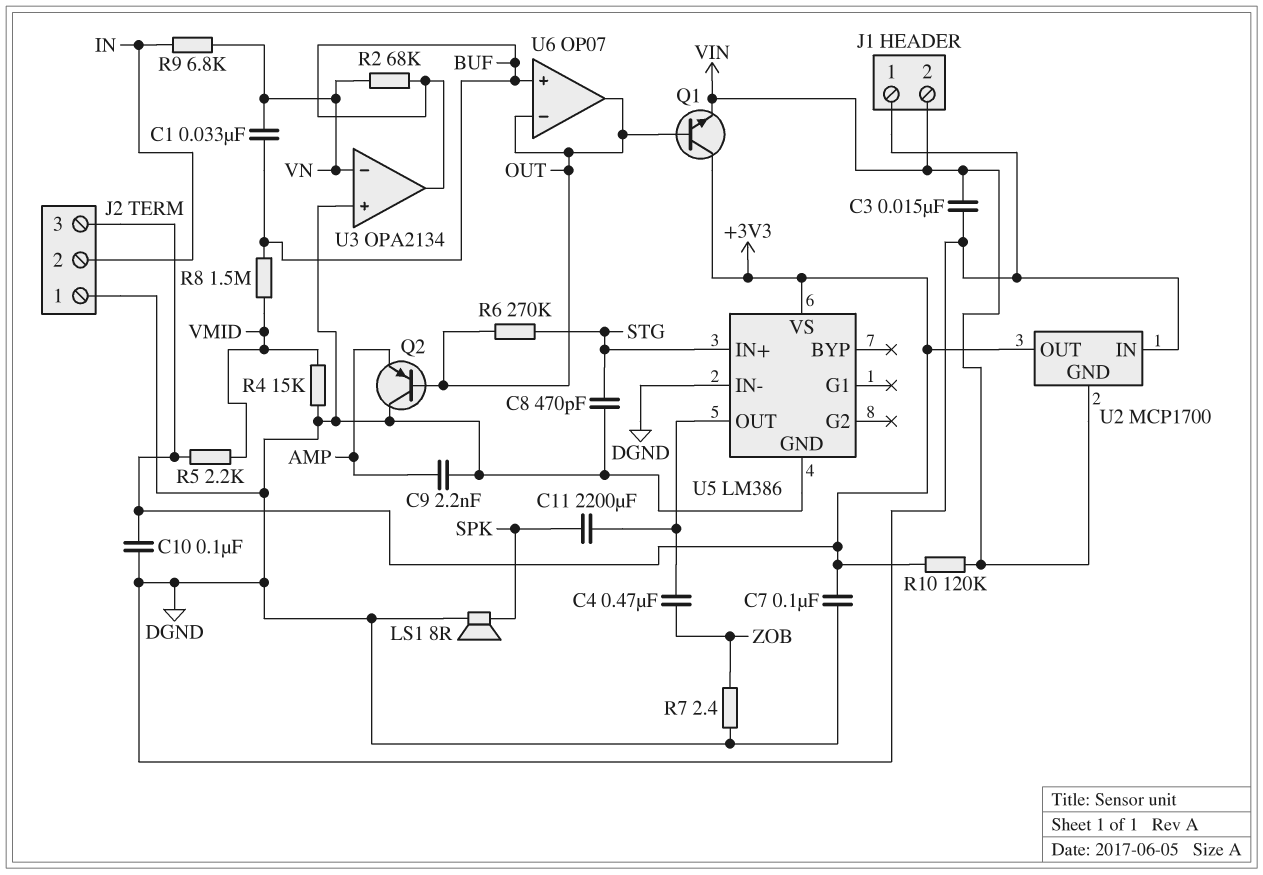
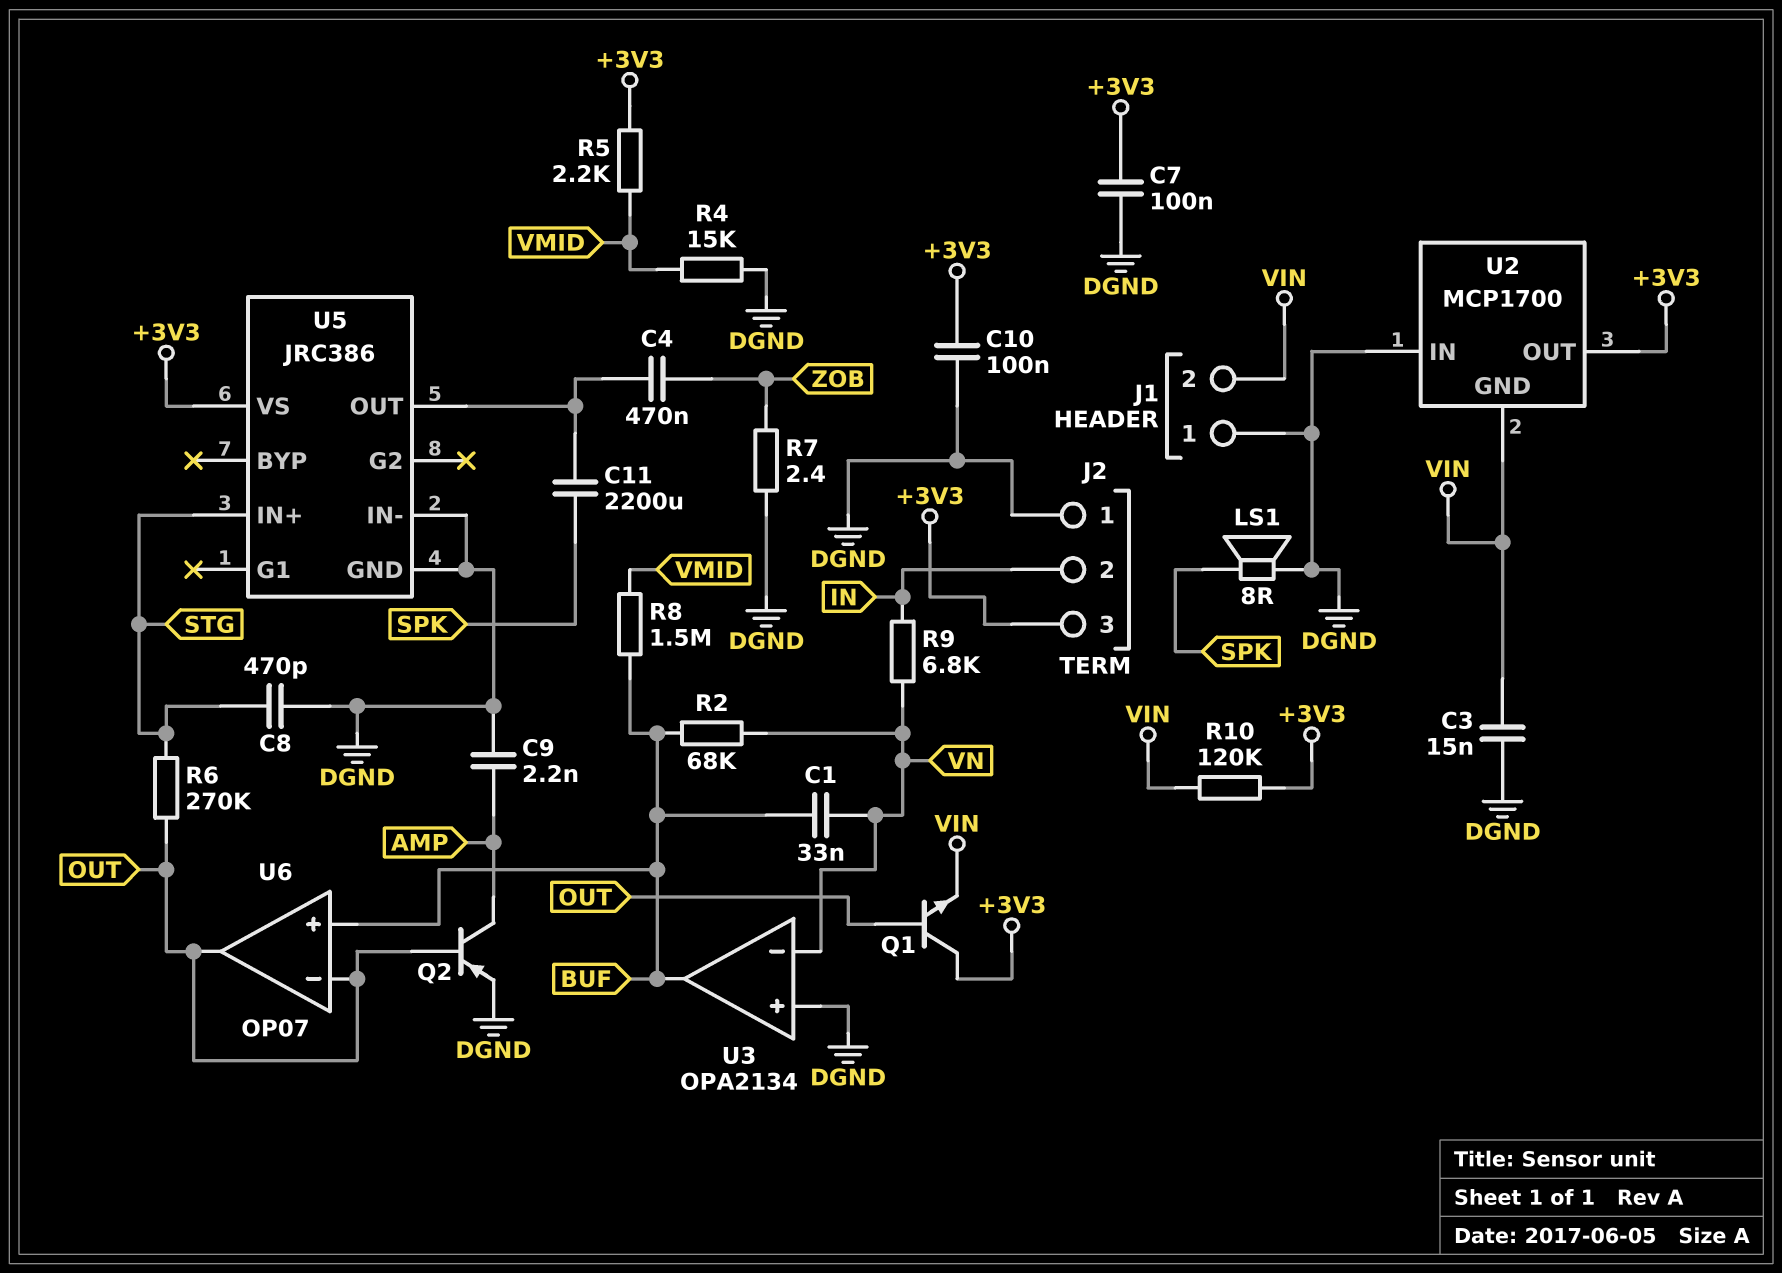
Q2: PNP (B OUT, C DGND, E AMP) -> PNP (B OUT, C AMP, E DGND)
U5: LM386 -> JRC386

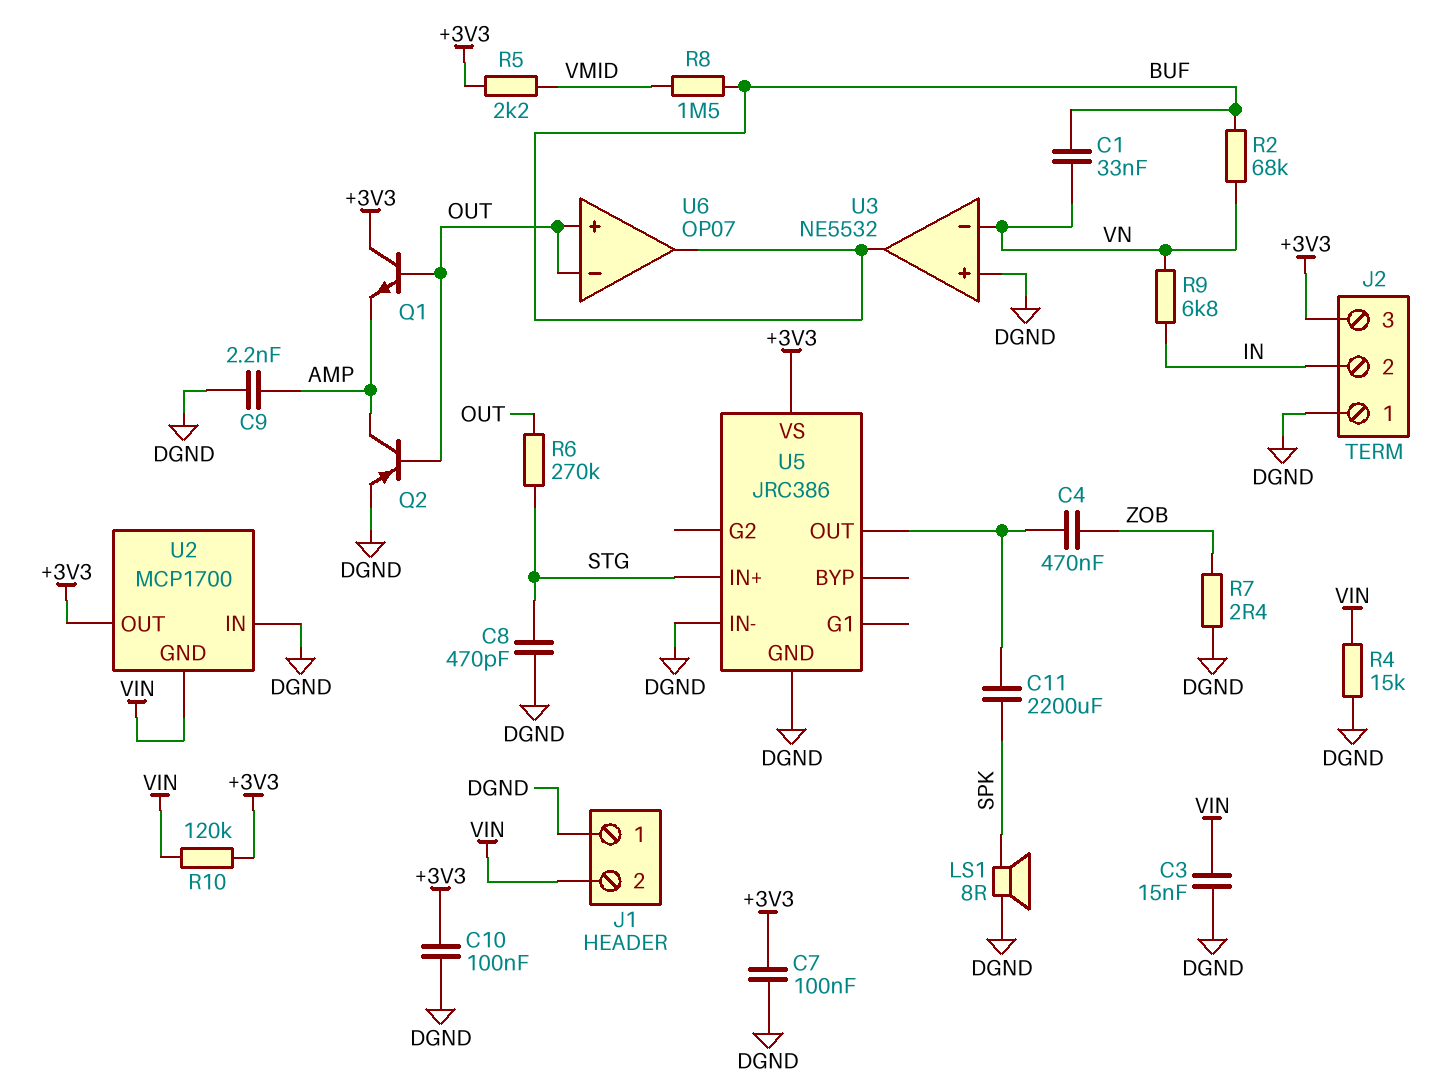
Q1: NPN (B OUT, C +3V3, E VIN) -> NPN (B OUT, C +3V3, E AMP)
R4: 15k (DGND, VMID) -> 15k (DGND, VIN)
U3: OPA2134 -> NE5532
U6 pin in+: BUF -> OUT
U6 pin out: OUT -> BUF

